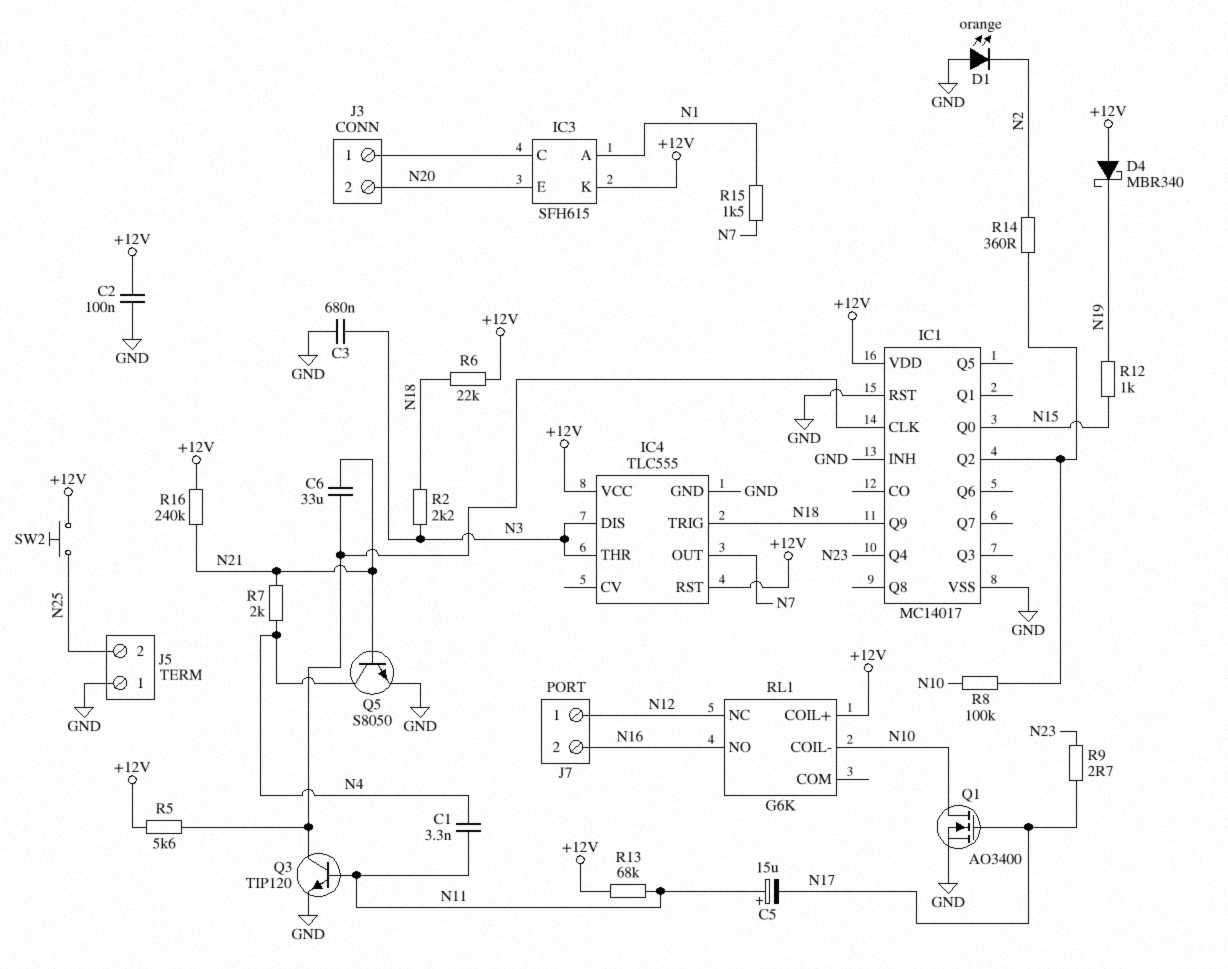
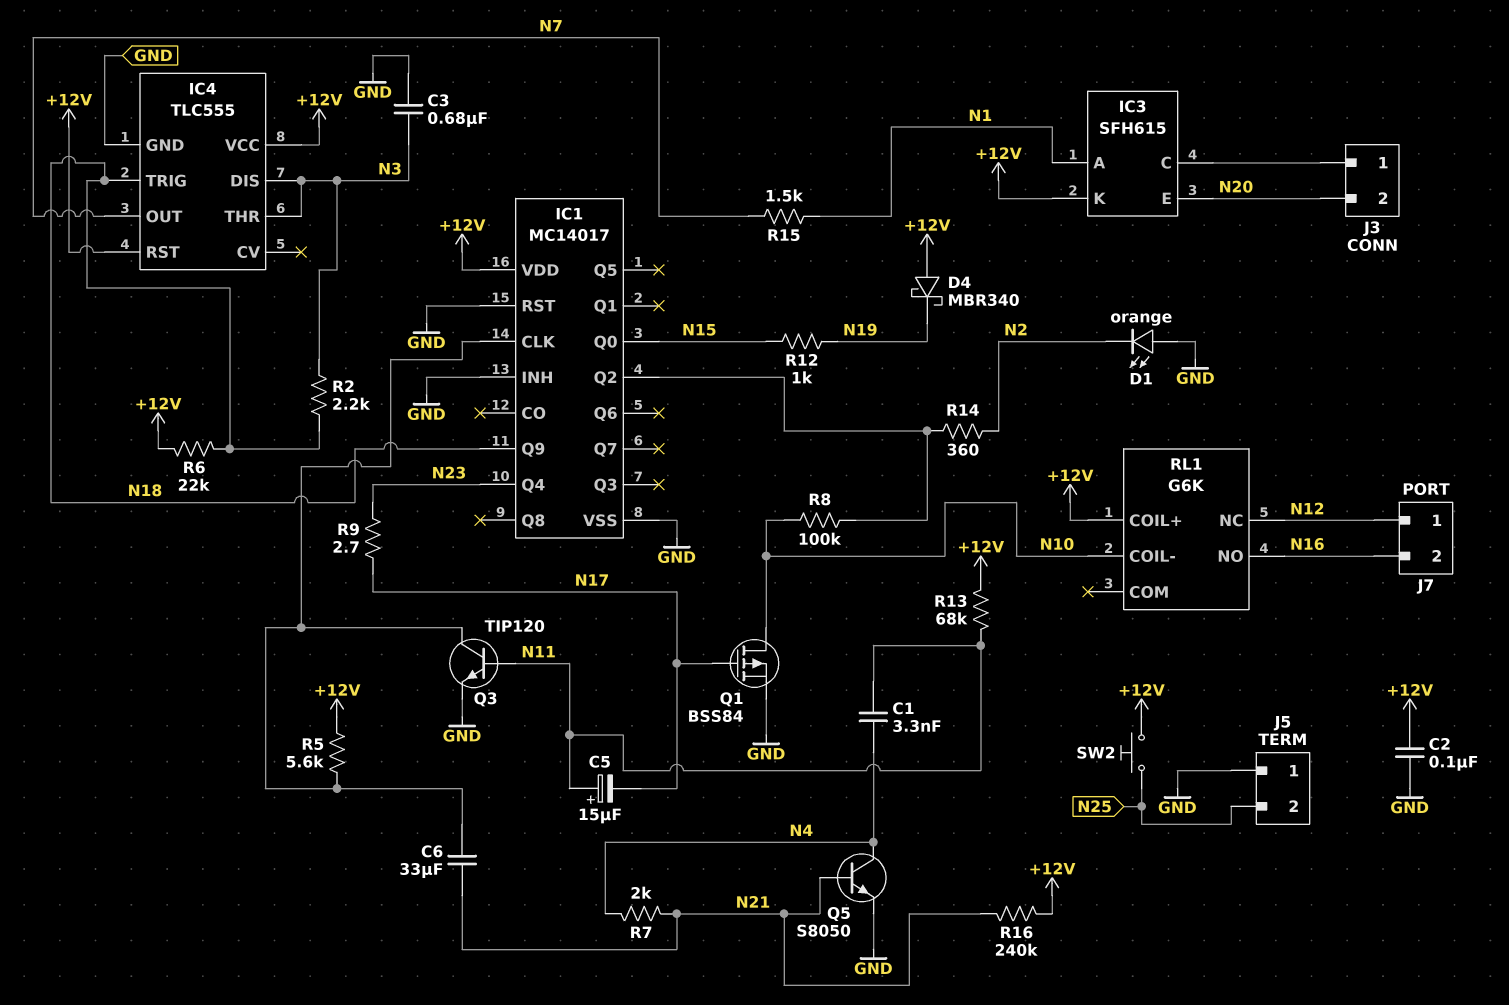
Q1: NMOS AO3400 (G N17, D N10, S GND) -> PMOS BSS84 (G N17, D N10, S GND)

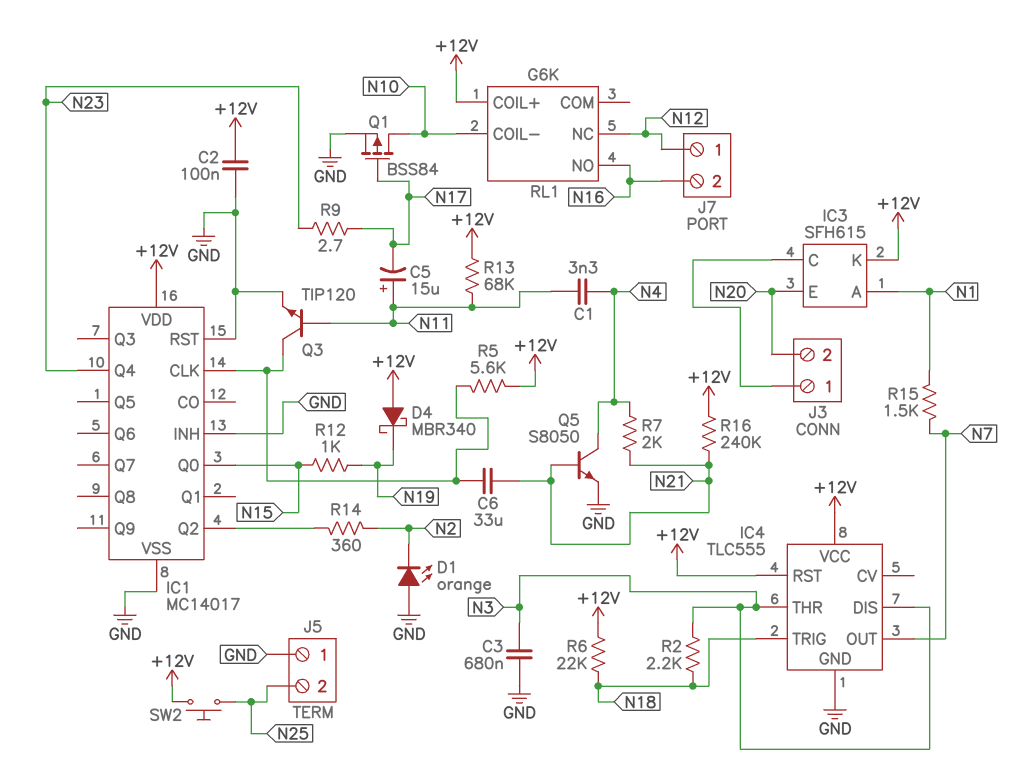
IC1 pin Q9: N18 -> none
R8: 100k (IC1/Q2, N10) -> none

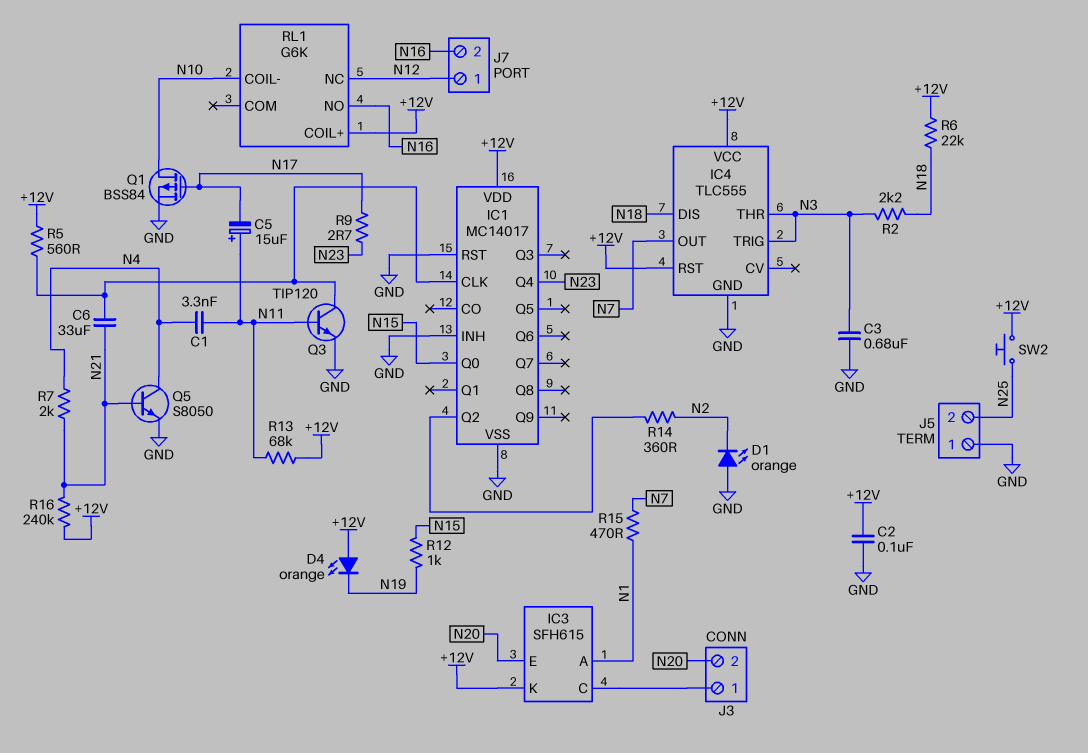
D4: schottky MBR340 (A +12V, K N19) -> LED orange (A +12V, K N19)
IC4 pin DIS: N3 -> N18
IC4 pin TRIG: N18 -> N3
R5: 5.6k (+12V, IC1/CLK) -> 560 (+12V, IC1/CLK)
R15: 1.5k (N1, N7) -> 470 (N1, N7)

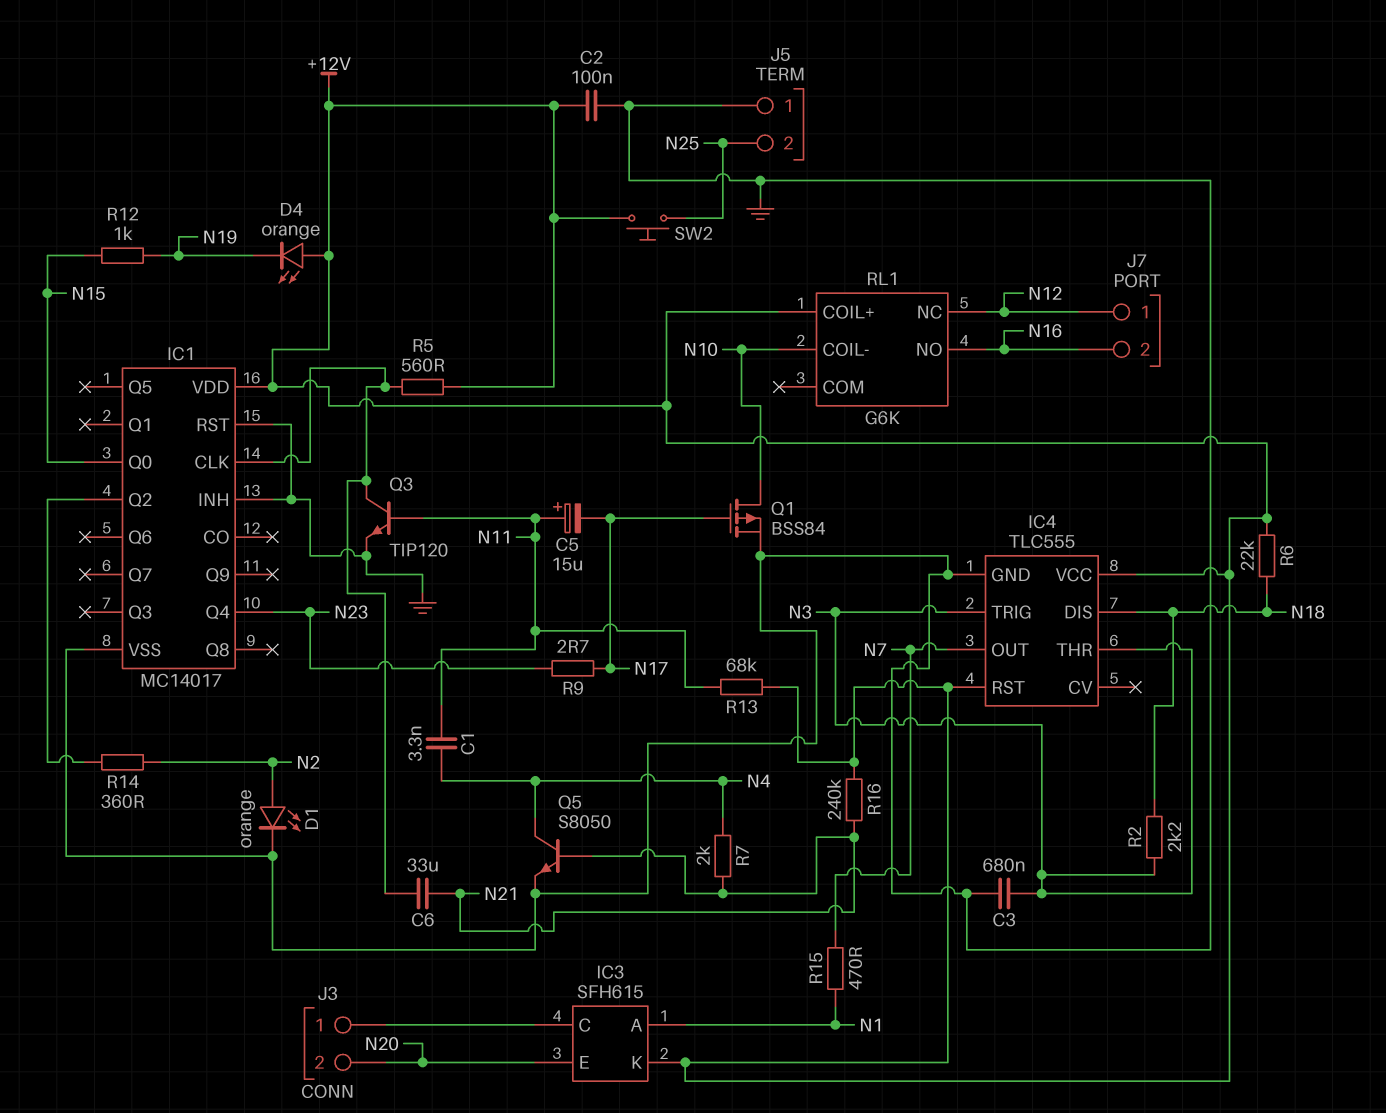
D1: LED orange (A GND, K N2) -> LED orange (A N2, K GND)

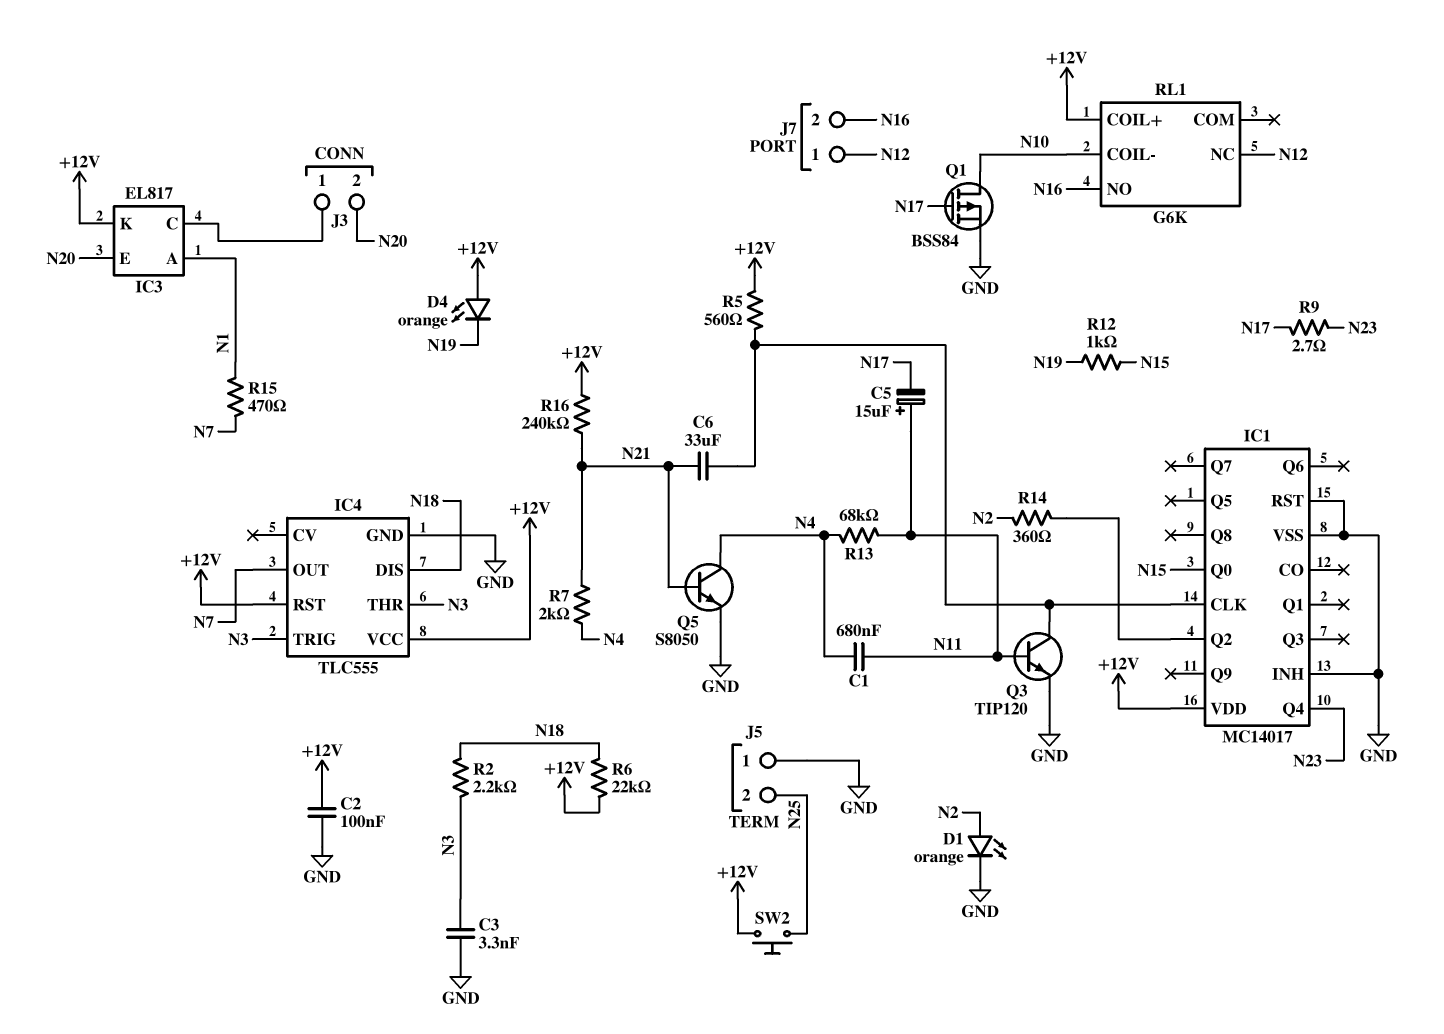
C1: 3.3nF (N4, N11) -> 680nF (N4, N11)
C3: 680nF (GND, N3) -> 3.3nF (GND, N3)
IC3: SFH615 -> EL817
R13: 68k (+12V, N11) -> 68k (N4, N11)

